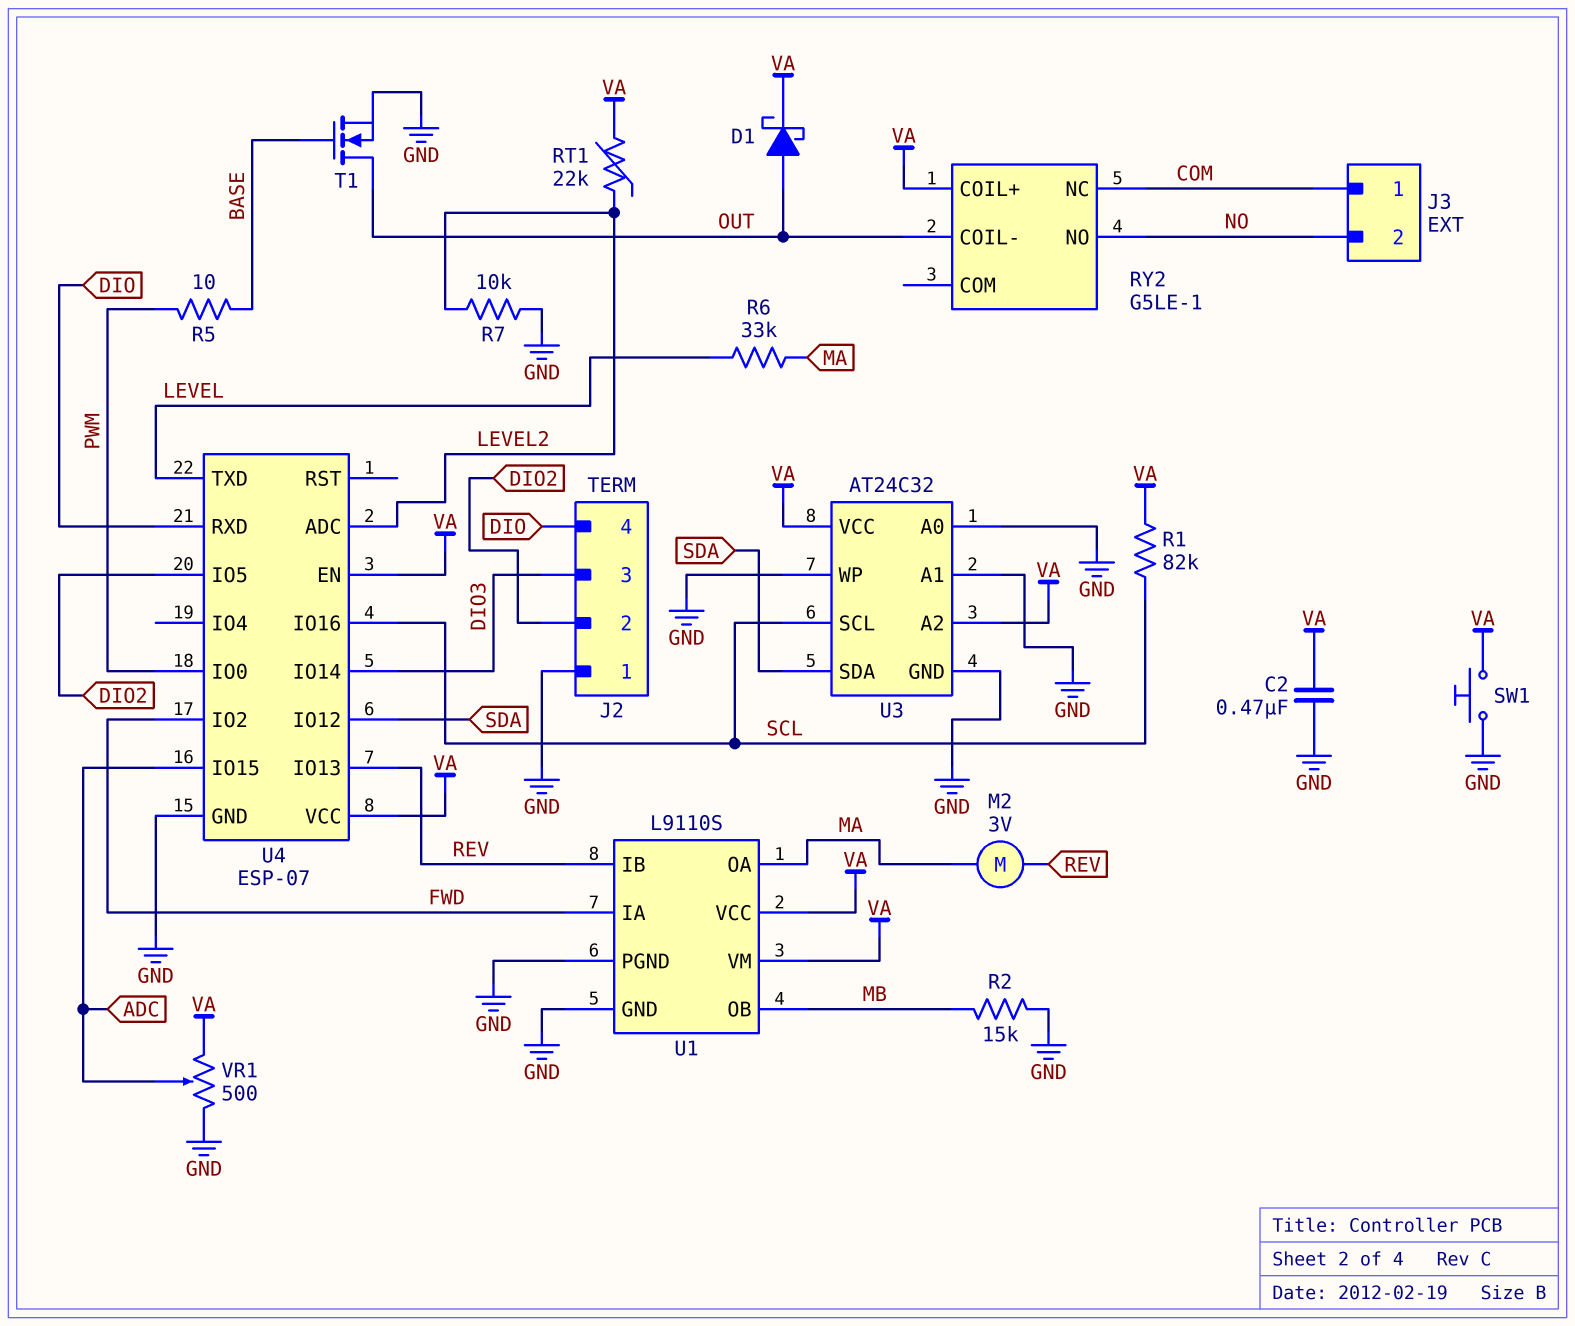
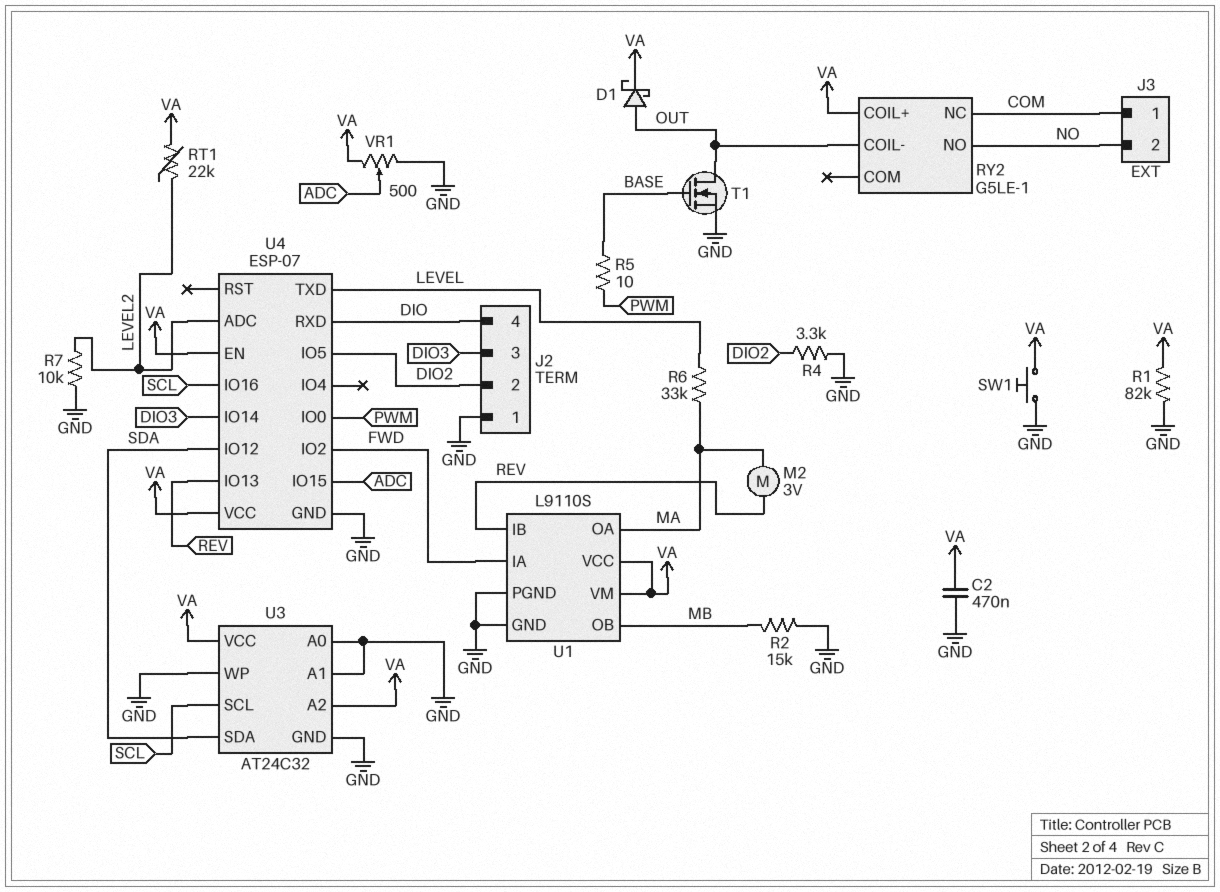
R1: 82k (SCL, VA) -> 82k (GND, VA)
R4: none -> 3.3k (DIO2, GND)

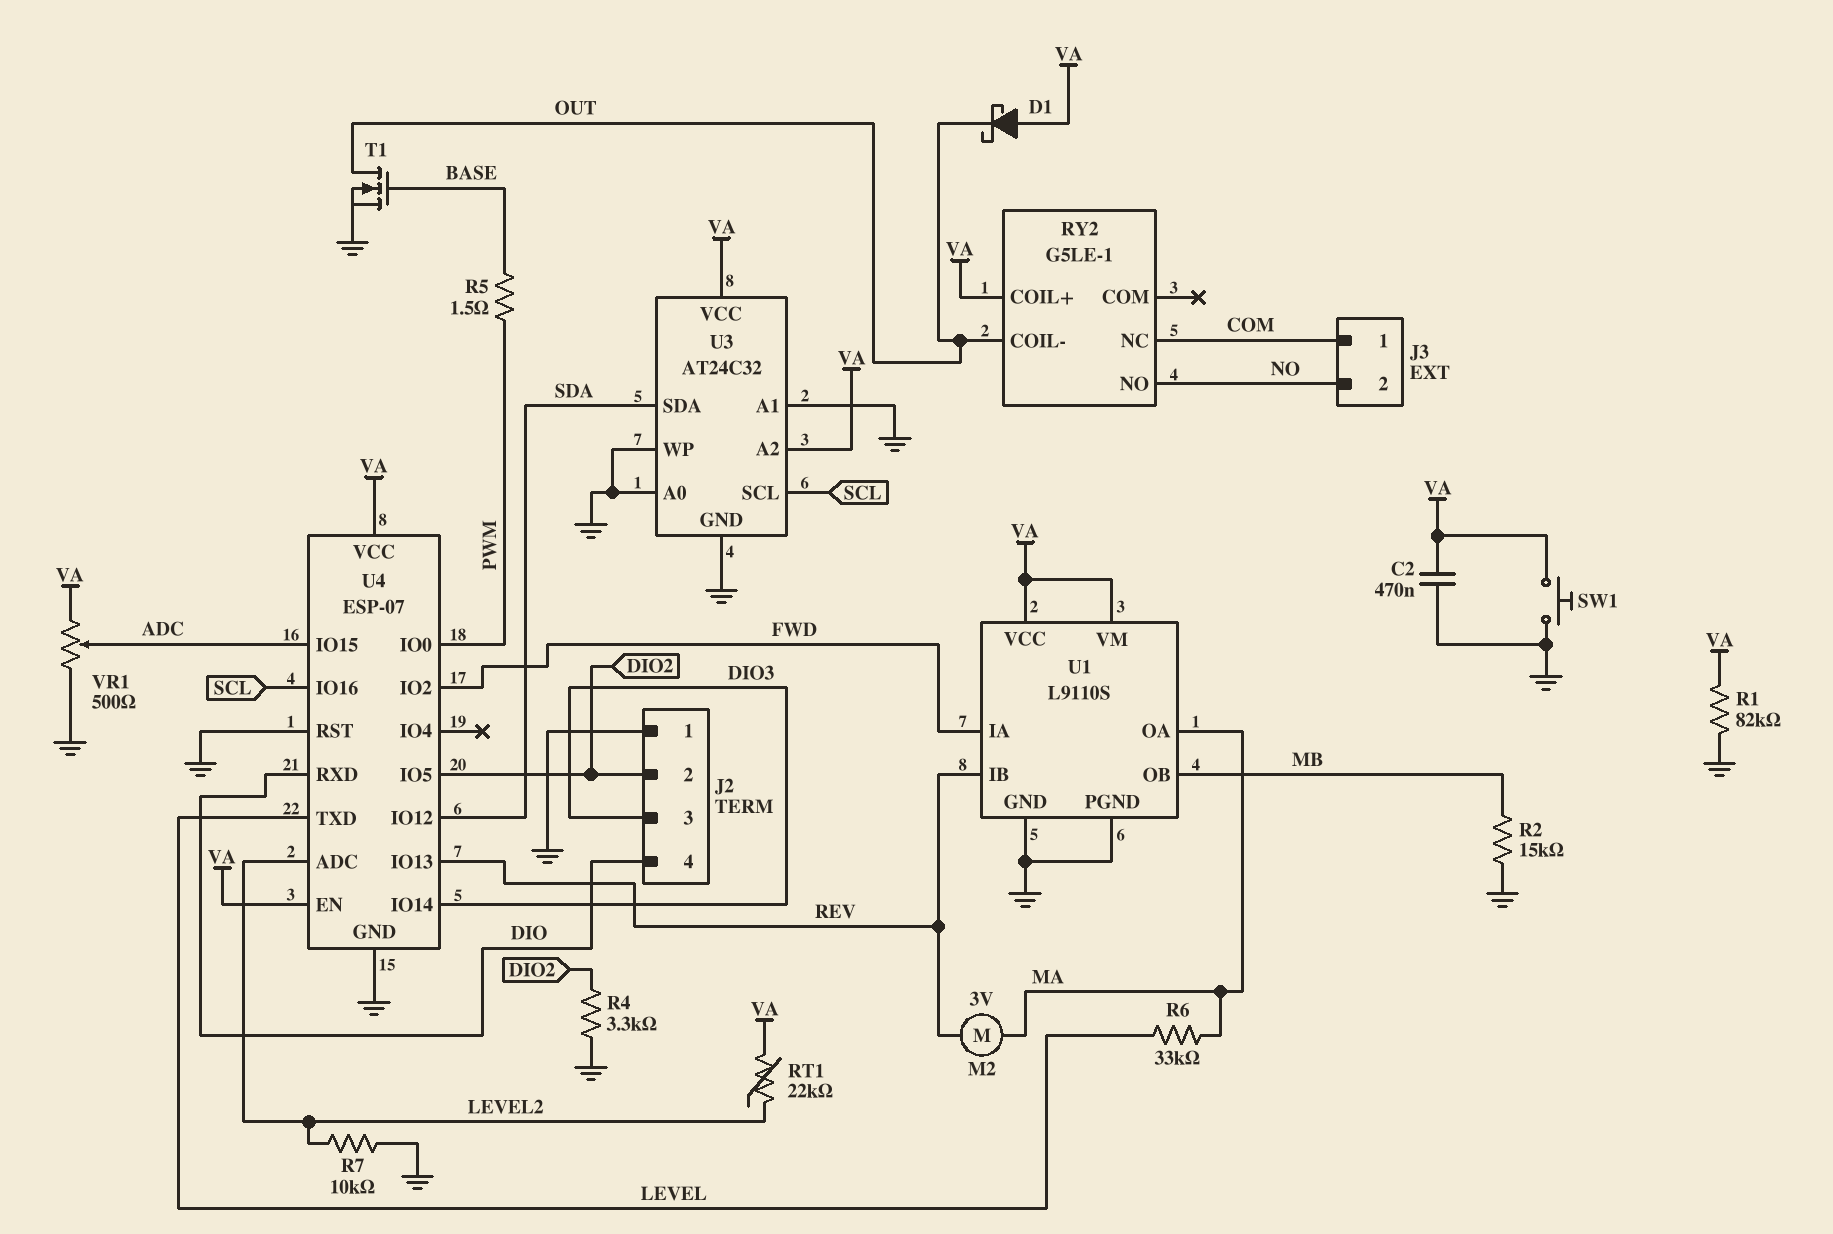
D1: schottky (A OUT, K VA) -> schottky (A VA, K OUT)
R5: 10 (BASE, PWM) -> 1.5 (BASE, PWM)
U4 pin RST: none -> GND

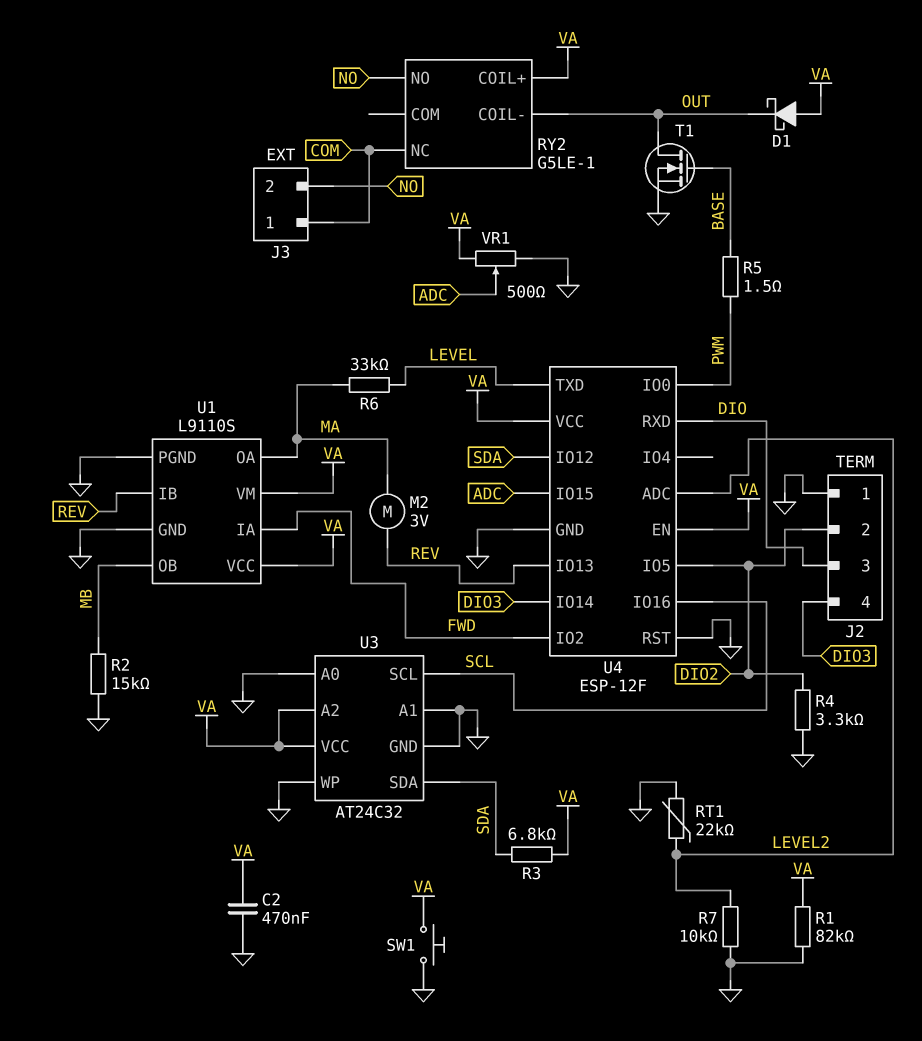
J2 pin 3: DIO3 -> DIO
J2 pin 4: DIO -> DIO3
R3: none -> 6.8k (SDA, VA)
RT1: 22k (LEVEL2, VA) -> 22k (GND, LEVEL2)
U4: ESP-07 -> ESP-12F

